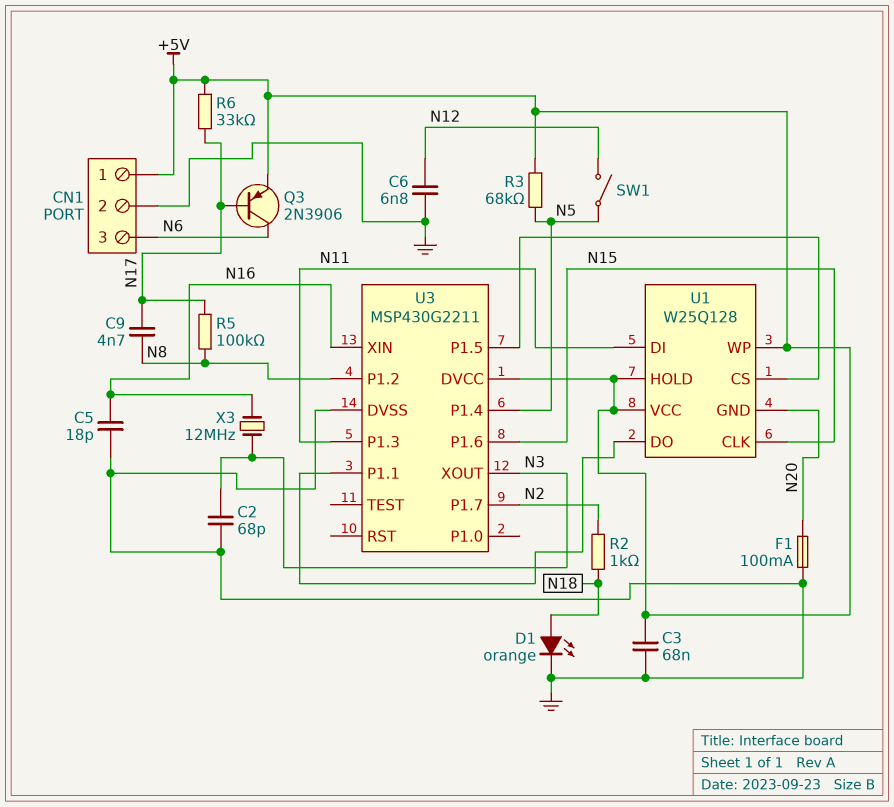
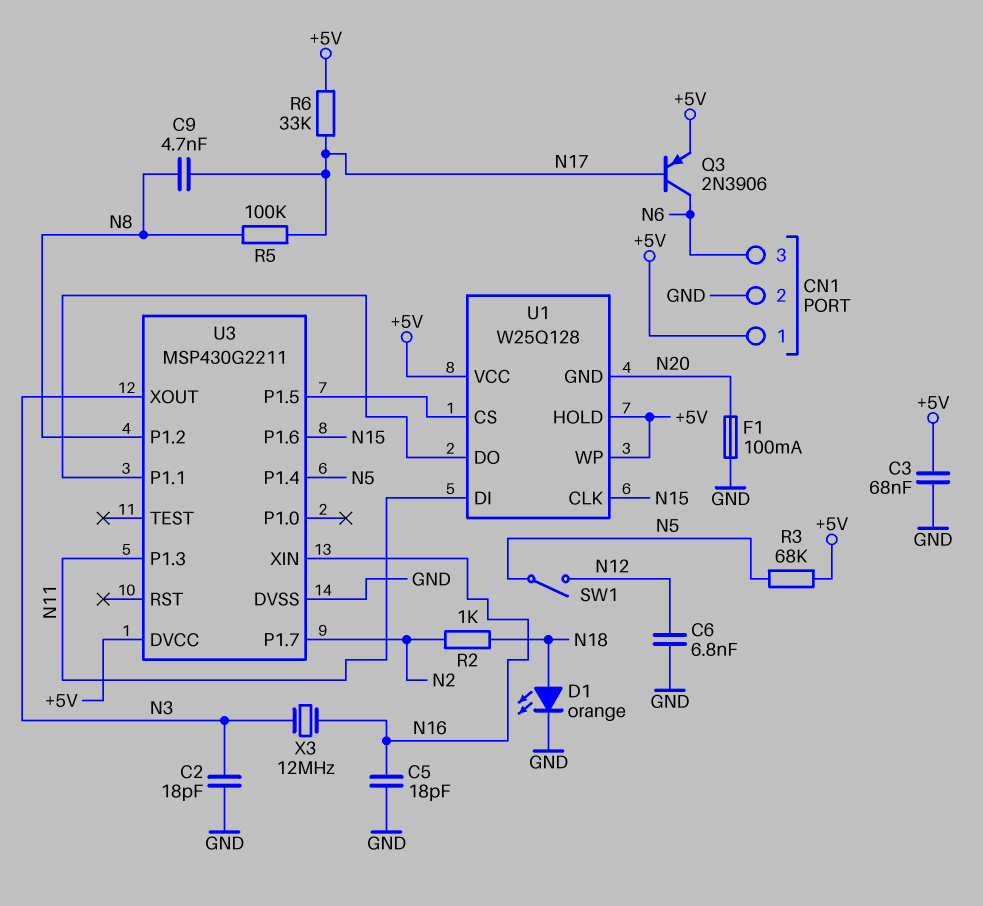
C2: 68pF (GND, N3) -> 18pF (GND, N3)

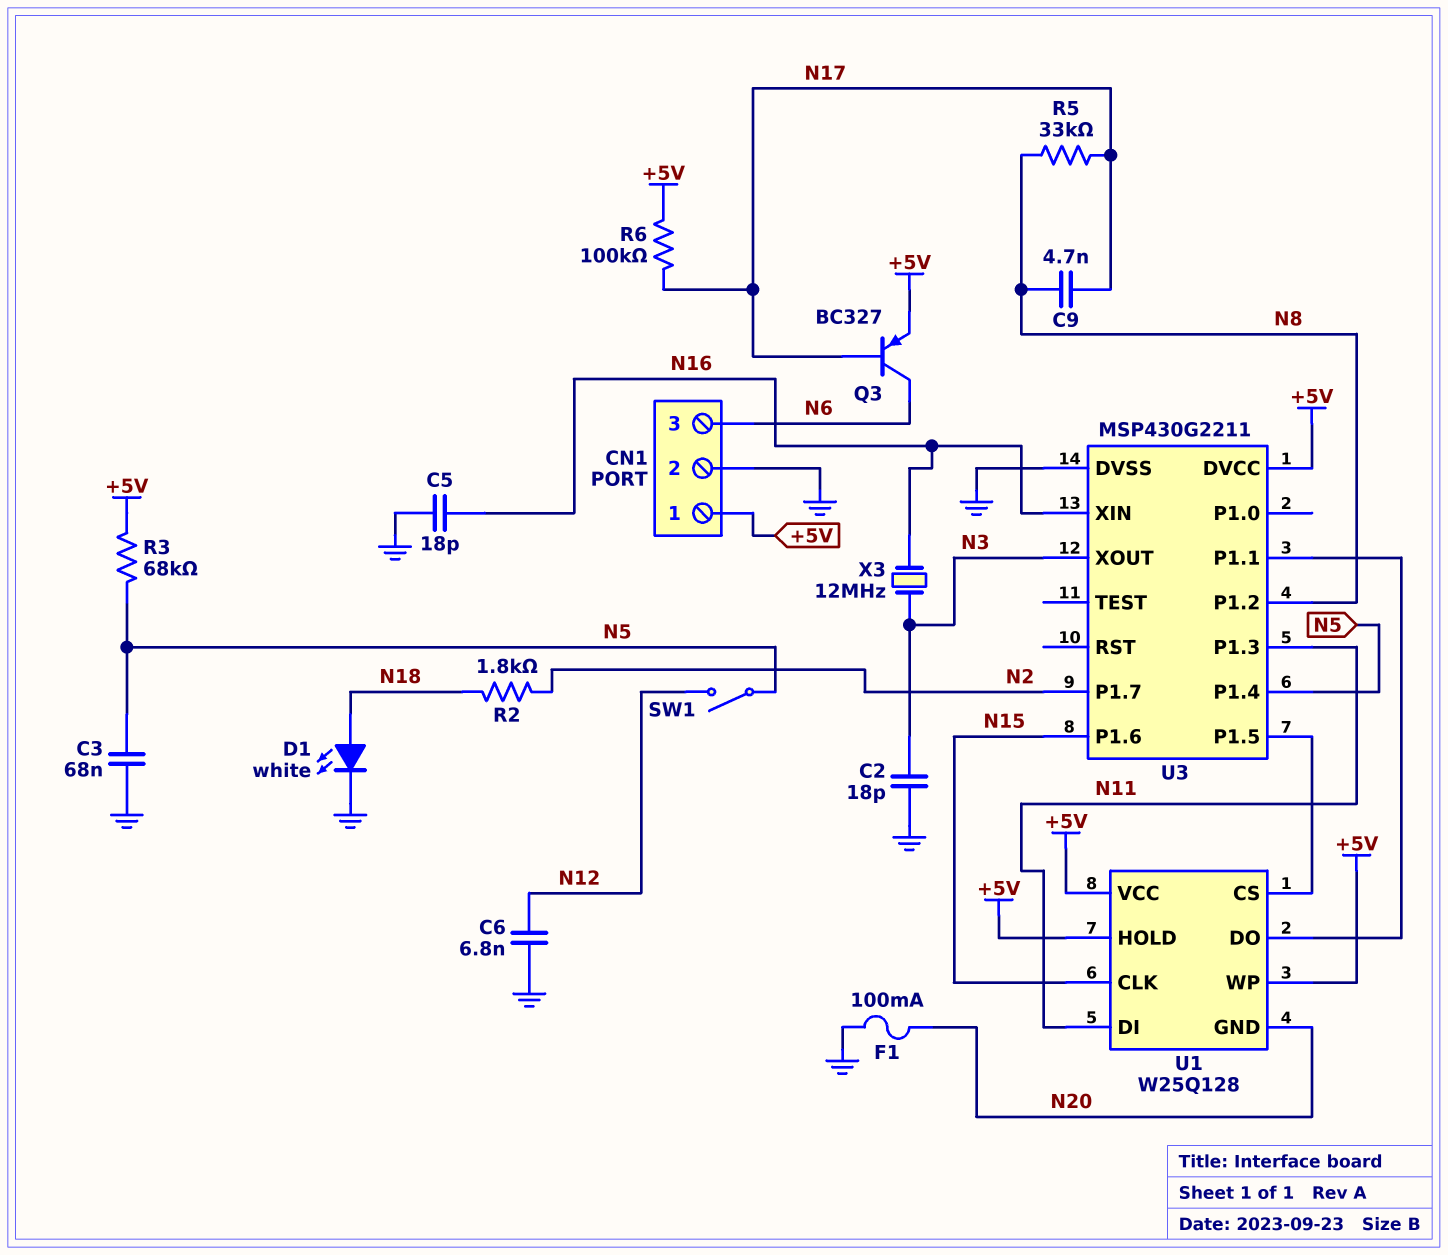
C3: 68nF (+5V, GND) -> 68nF (GND, N5)
D1: LED orange (A N18, K GND) -> LED white (A N18, K GND)
Q3: PNP 2N3906 (B N17, C N6, E +5V) -> PNP BC327 (B N17, C N6, E +5V)
R2: 1k (N2, N18) -> 1.8k (N2, N18)
R5: 100k (N8, N17) -> 33k (N8, N17)
R6: 33k (+5V, N17) -> 100k (+5V, N17)

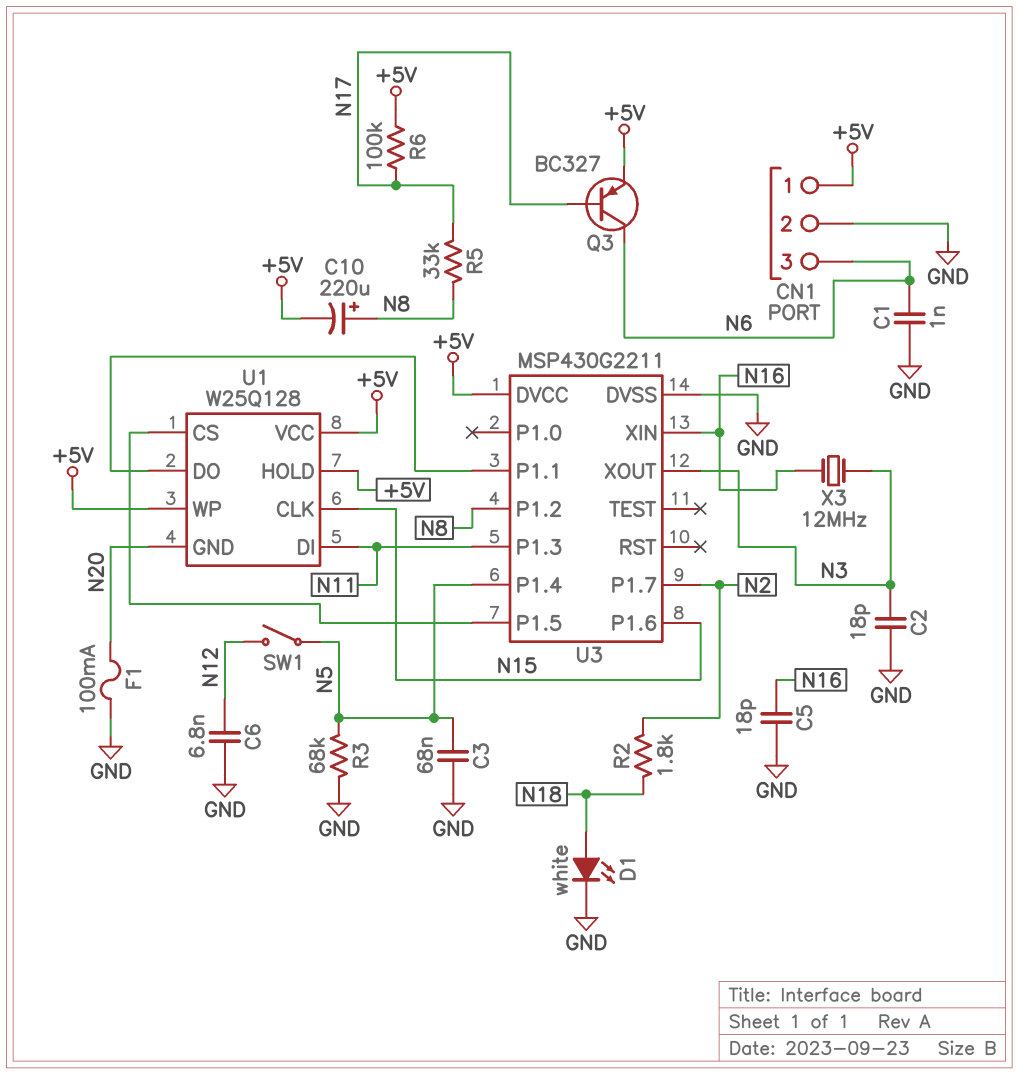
C1: none -> 1nF (GND, N6)
C9: 4.7nF (N8, N17) -> none
C10: none -> 220uF (plus N8, minus +5V)
R3: 68k (+5V, N5) -> 68k (GND, N5)

